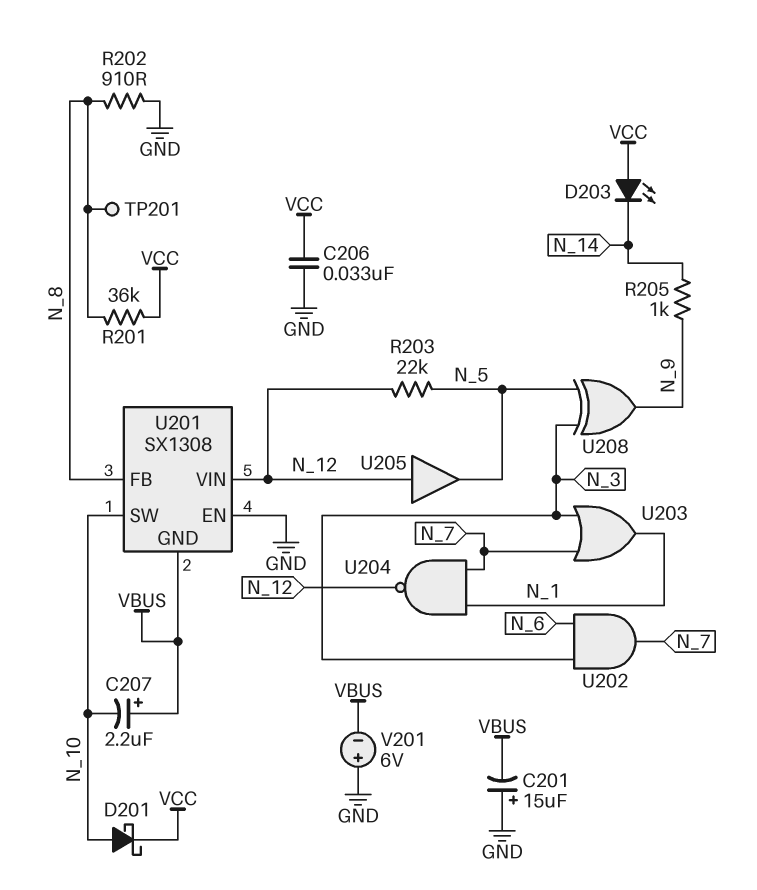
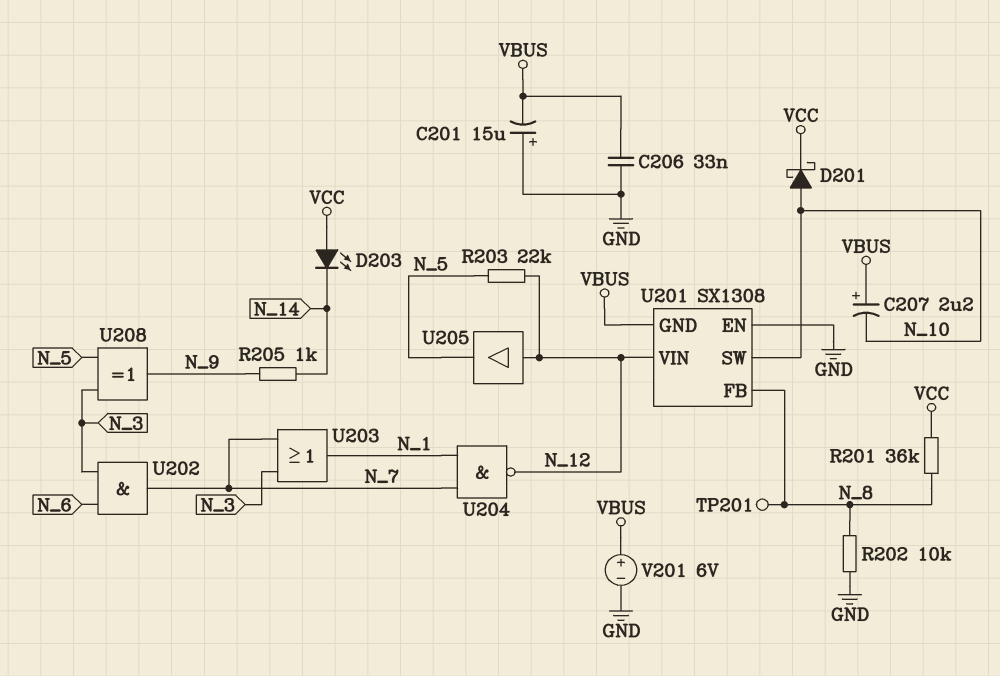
C206: 33nF (GND, VCC) -> 33nF (GND, VBUS)
R202: 910 (GND, N_8) -> 10k (GND, N_8)
V201: 6V (plus GND, minus VBUS) -> 6V (plus VBUS, minus GND)

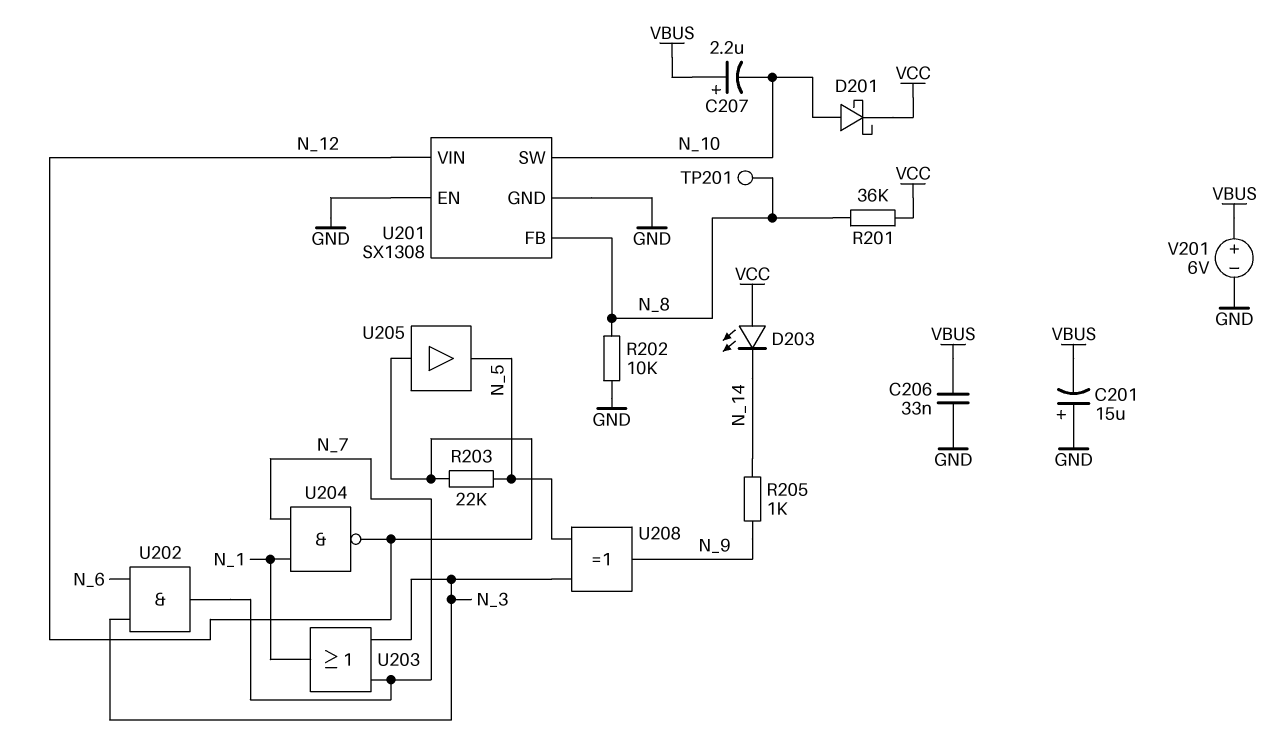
U201 pin GND: VBUS -> GND

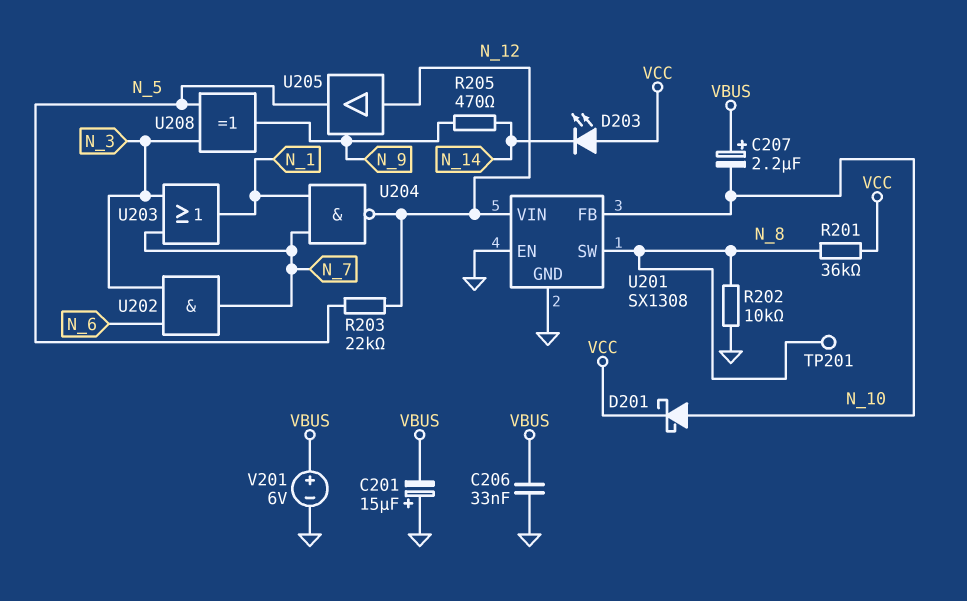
R205: 1k (N_9, N_14) -> 470 (N_9, N_14)
U201 pin FB: N_8 -> N_10
U201 pin SW: N_10 -> N_8

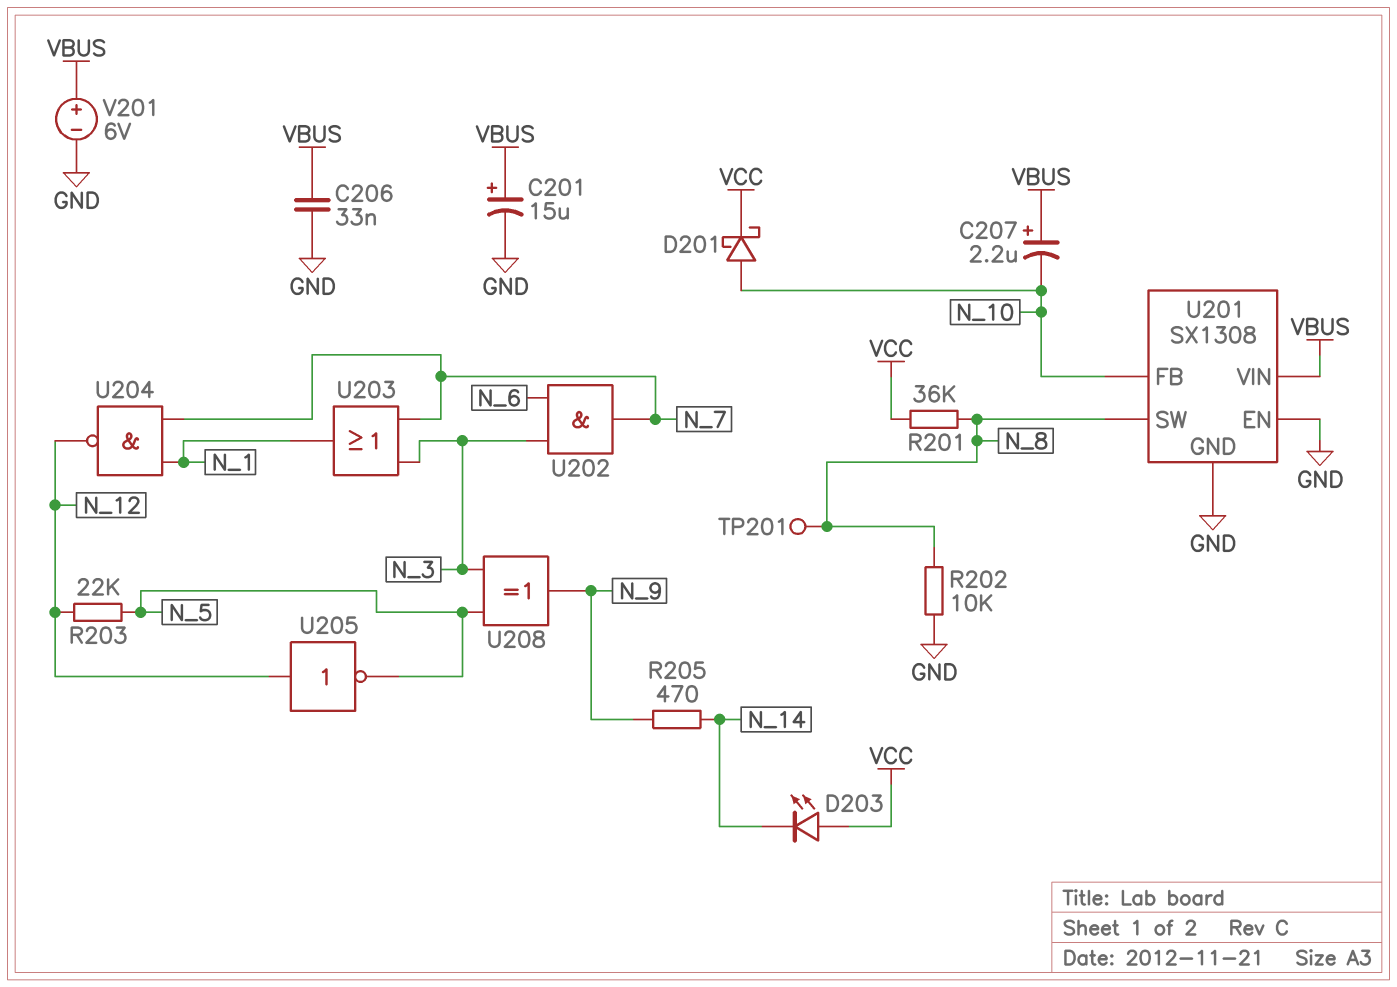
C201: 15uF (plus GND, minus VBUS) -> 15uF (plus VBUS, minus GND)
U201 pin VIN: N_12 -> VBUS
U205: buffer (in N_12, out N_5) -> NOT (in N_12, out N_5)

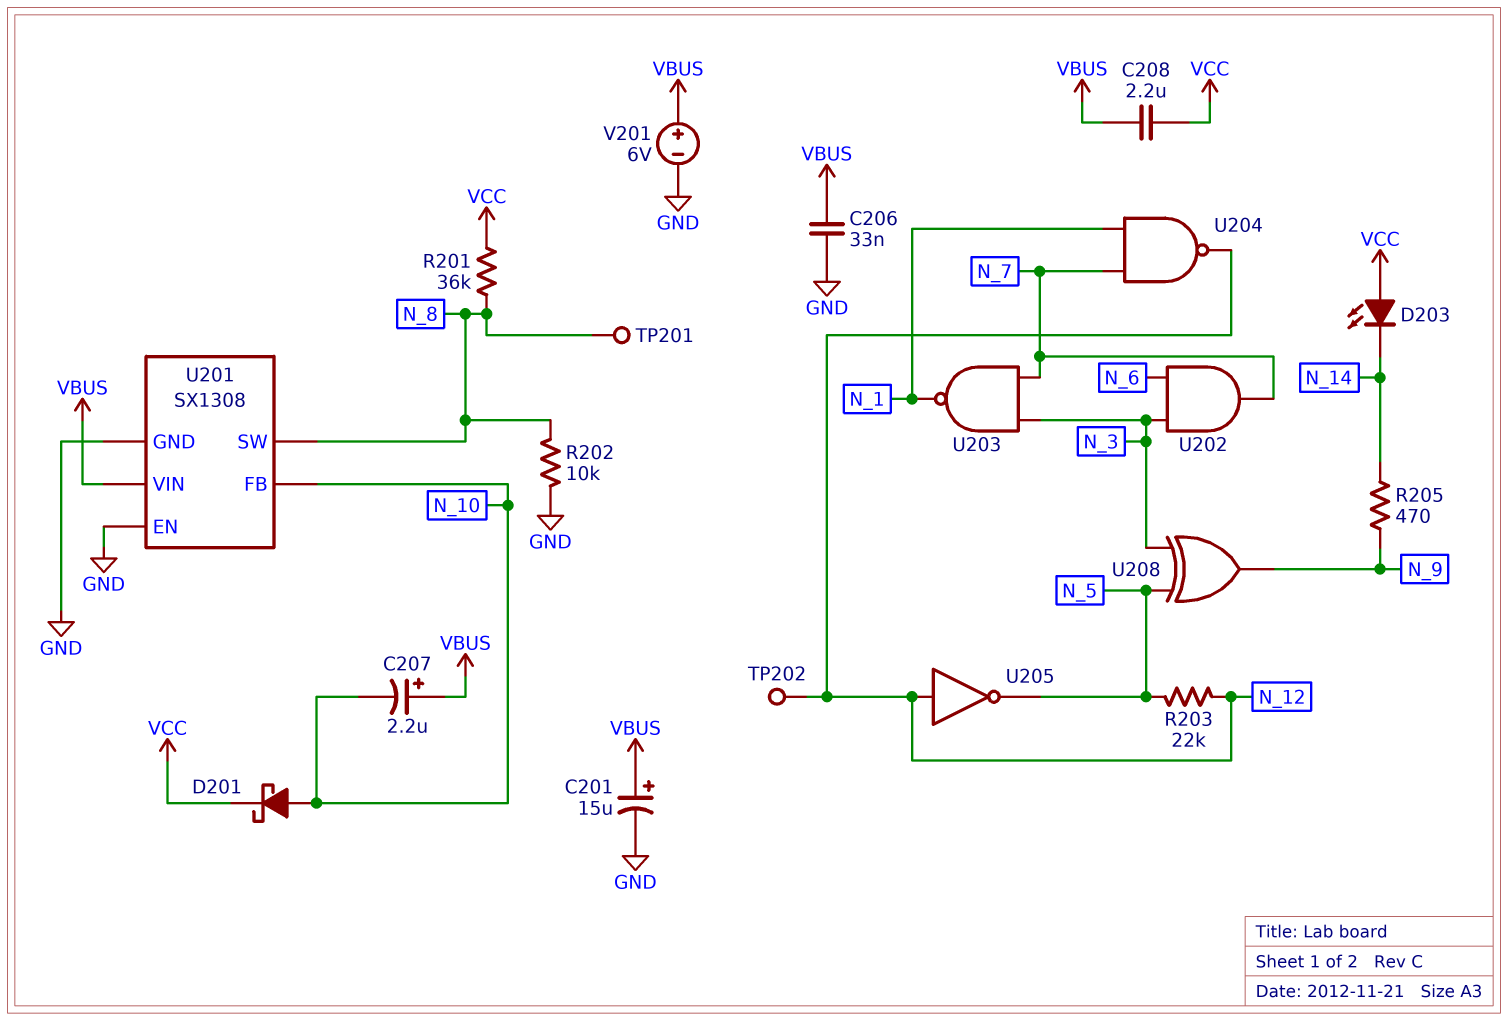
C208: none -> 2.2uF (VBUS, VCC)
TP202: none -> test point (N_12)
U203: OR (in N_3, in N_7, out N_1) -> NAND (in N_3, in N_7, out N_1)

